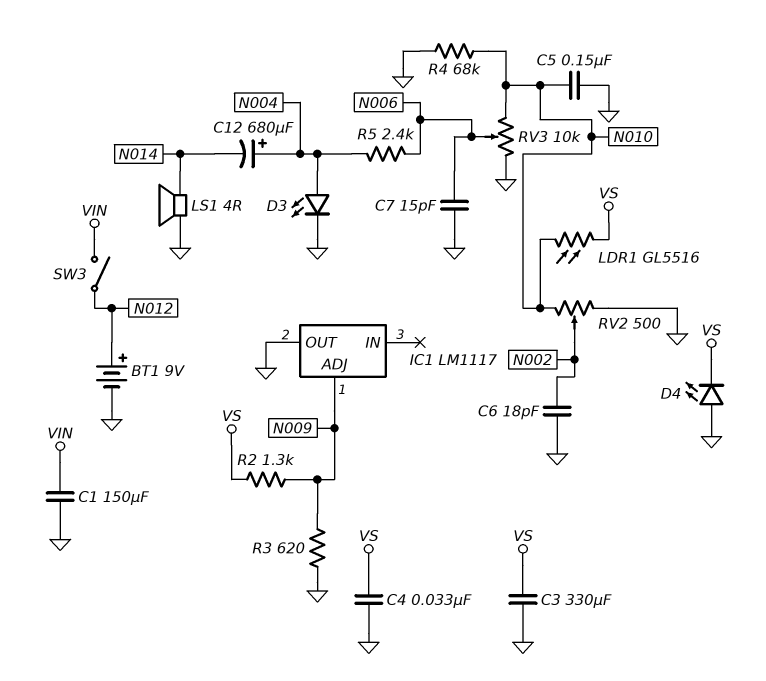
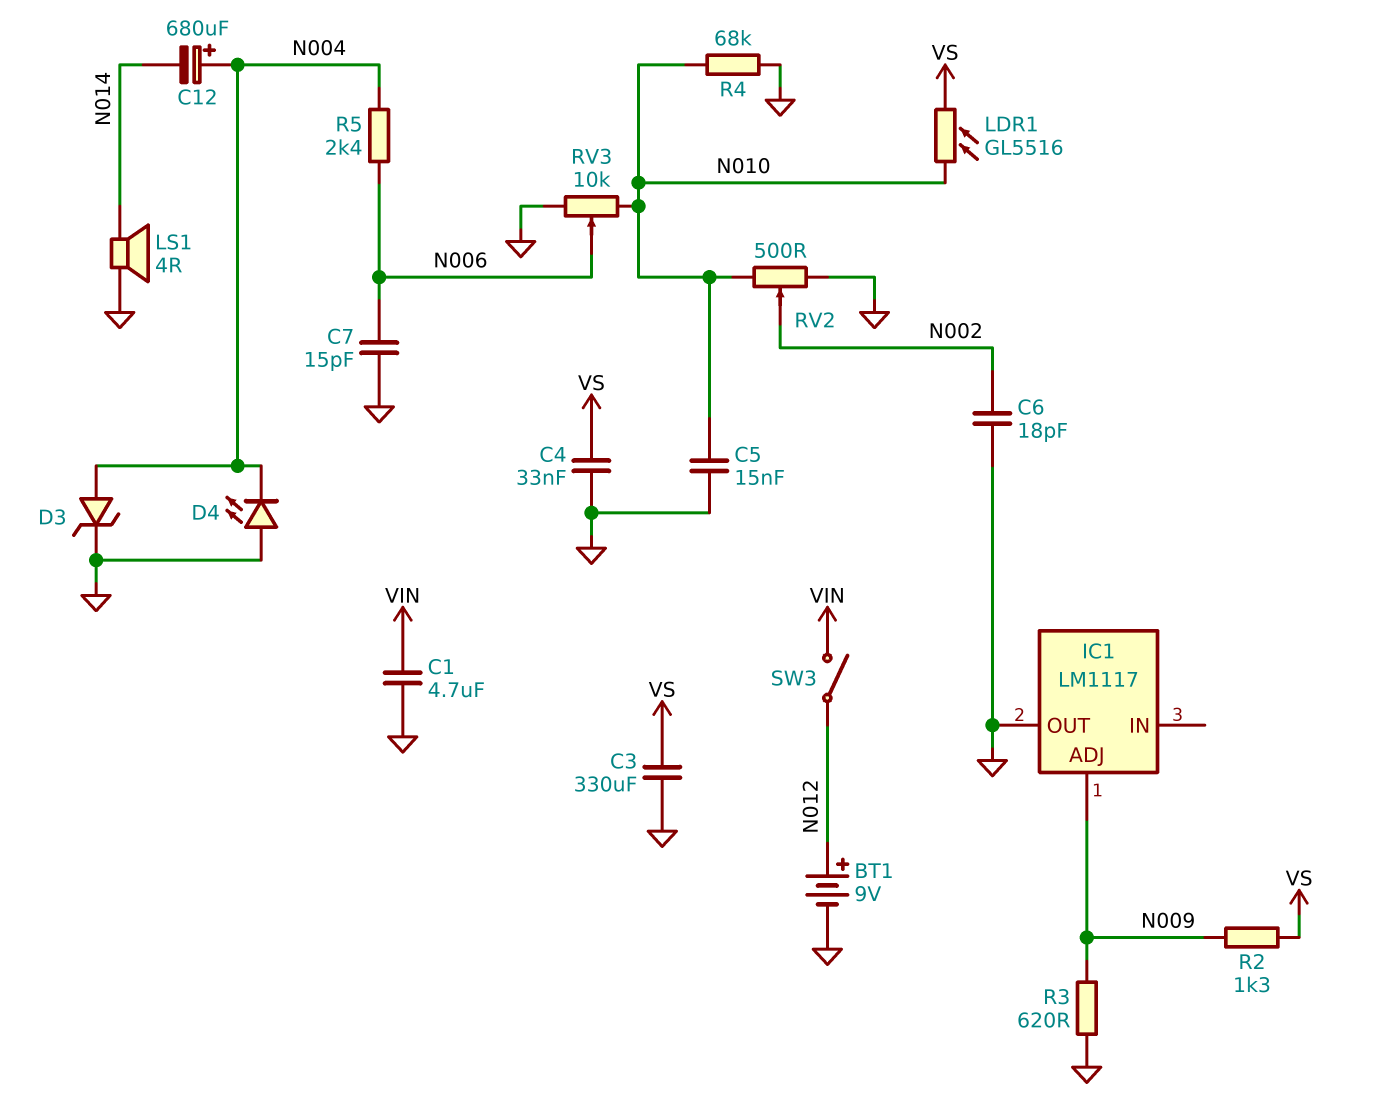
C1: 150uF (GND, VIN) -> 4.7uF (GND, VIN)
C5: 150nF (GND, N010) -> 15nF (GND, N010)
D3: LED (A N004, K GND) -> zener (A N004, K GND)
D4: LED (A GND, K VS) -> LED (A GND, K N004)

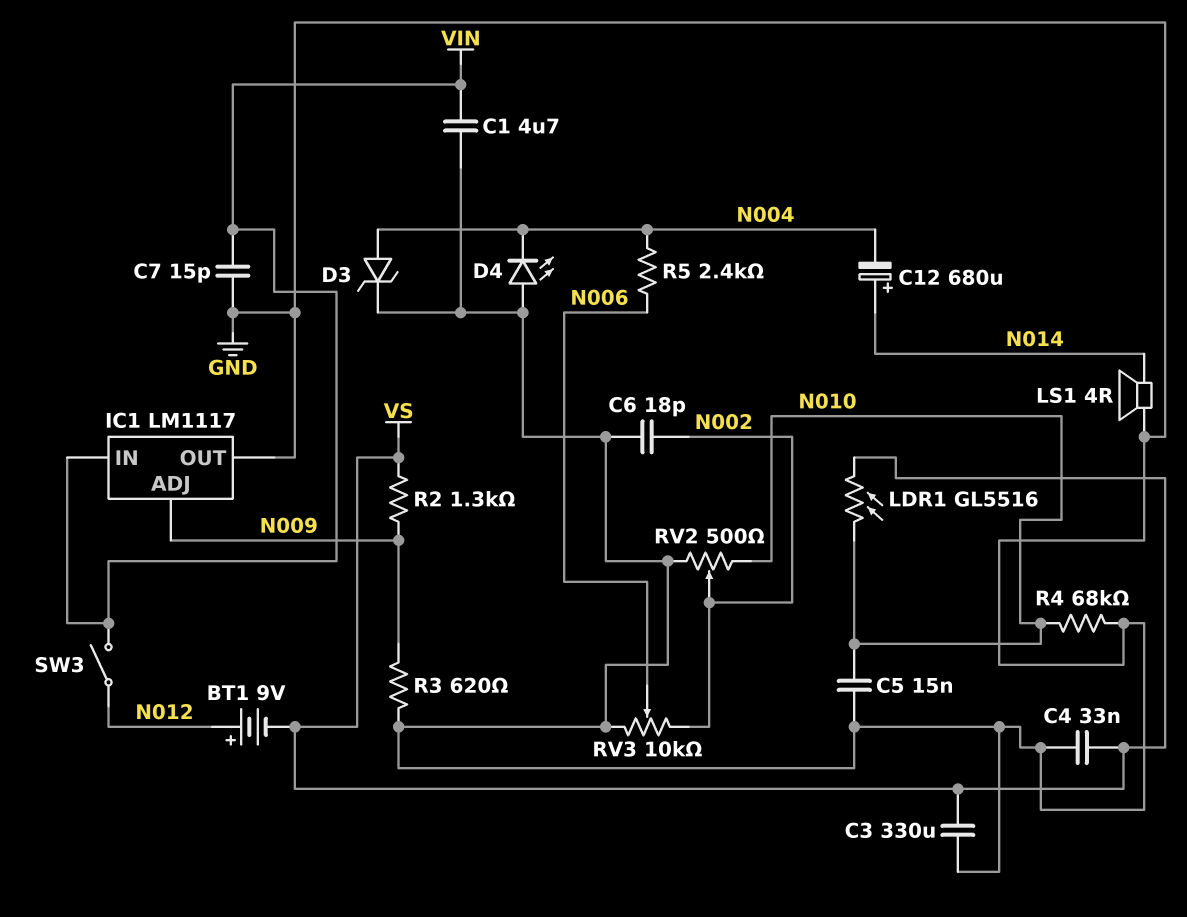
BT1: 9V (plus N012, minus GND) -> 9V (plus N012, minus VS)
C7: 15pF (GND, N006) -> 15pF (GND, VIN)
C12: 680uF (plus N004, minus N014) -> 680uF (plus N014, minus N004)
IC1 pin IN: none -> VIN
RV3: 10k (GND, N010, wiper N006) -> 10k (GND, N002, wiper N006)

